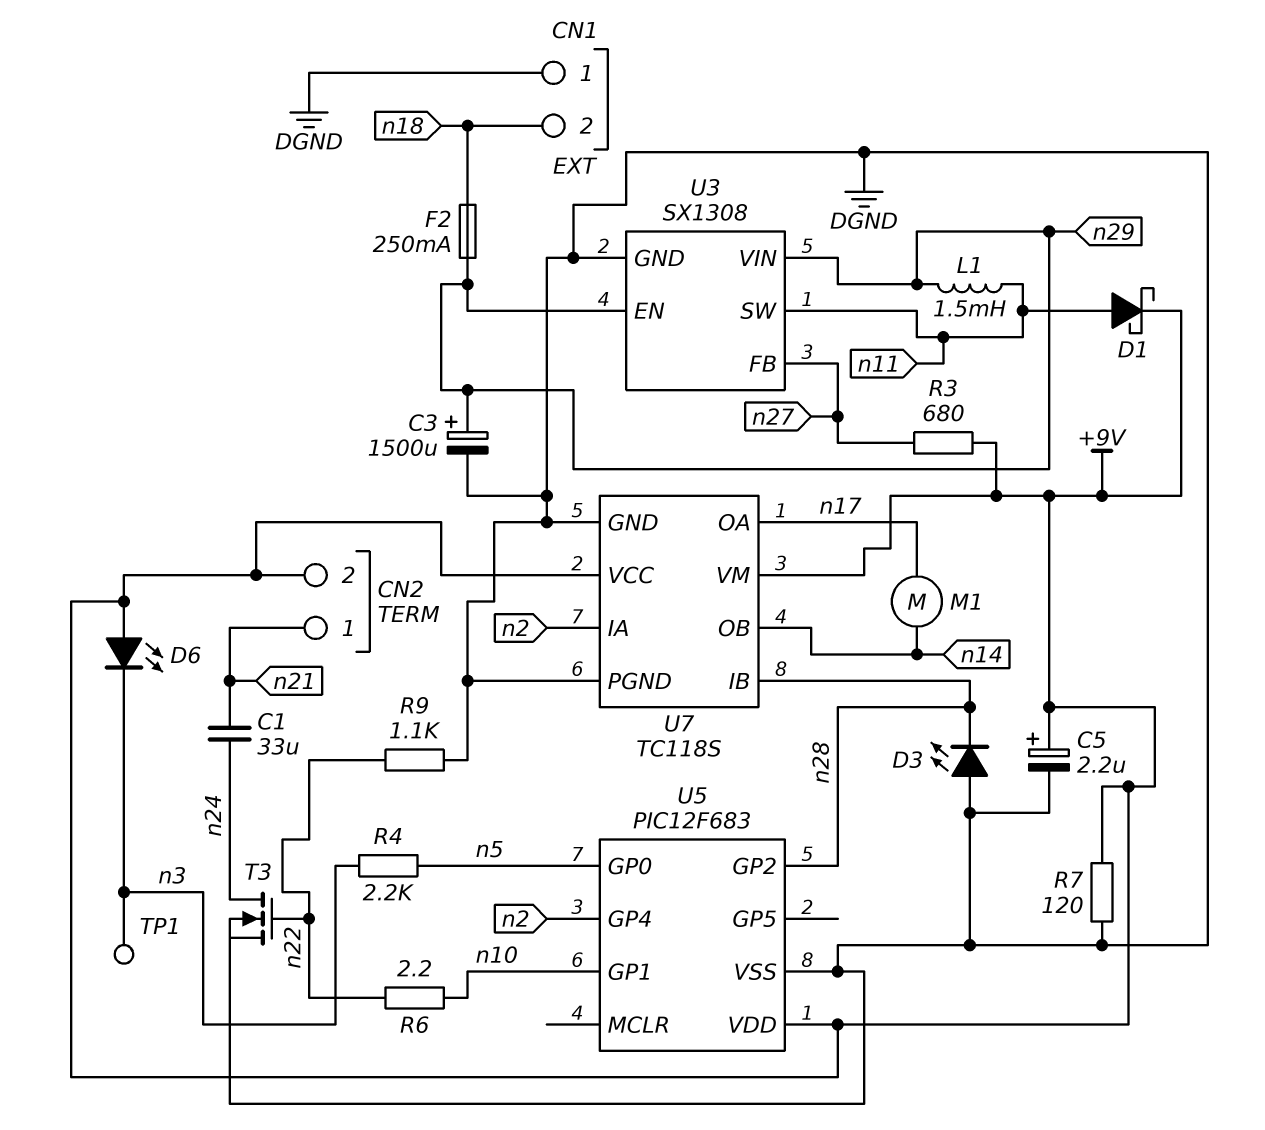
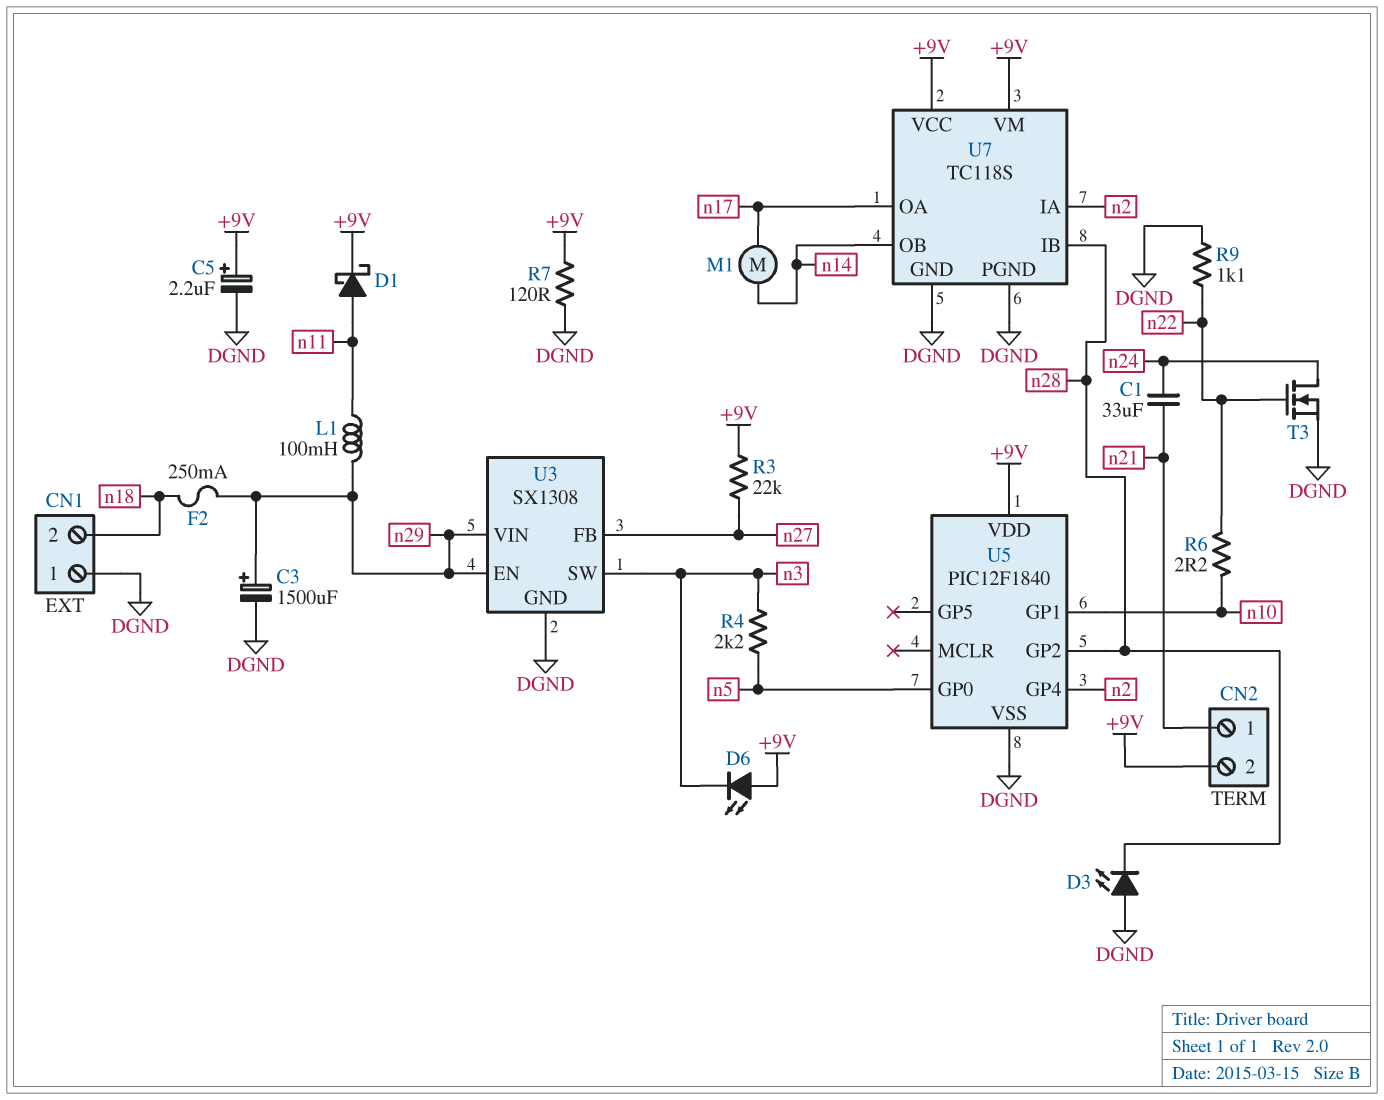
L1: 1.5mH (n11, n29) -> 100mH (n11, n29)
R3: 680 (+9V, n27) -> 22k (+9V, n27)
TP1: test point (n3) -> none
U3 pin SW: n11 -> n3
U5: PIC12F683 -> PIC12F1840

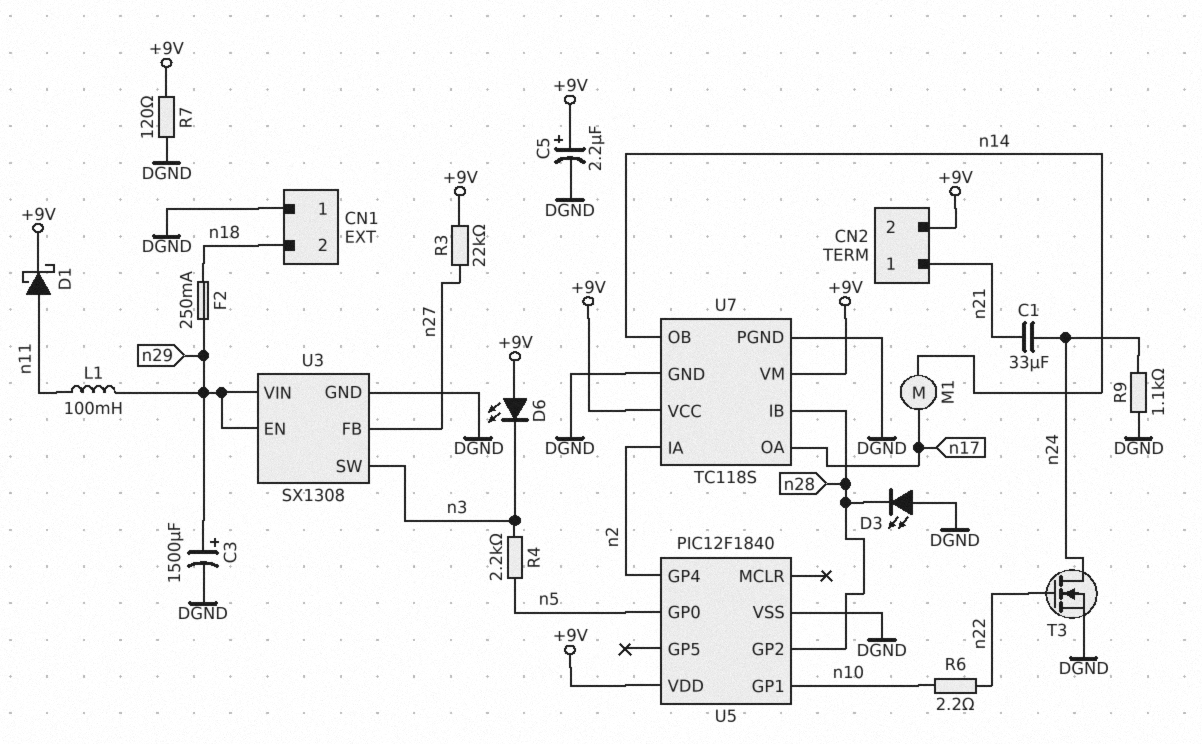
R9: 1.1k (DGND, n22) -> 1.1k (DGND, n24)

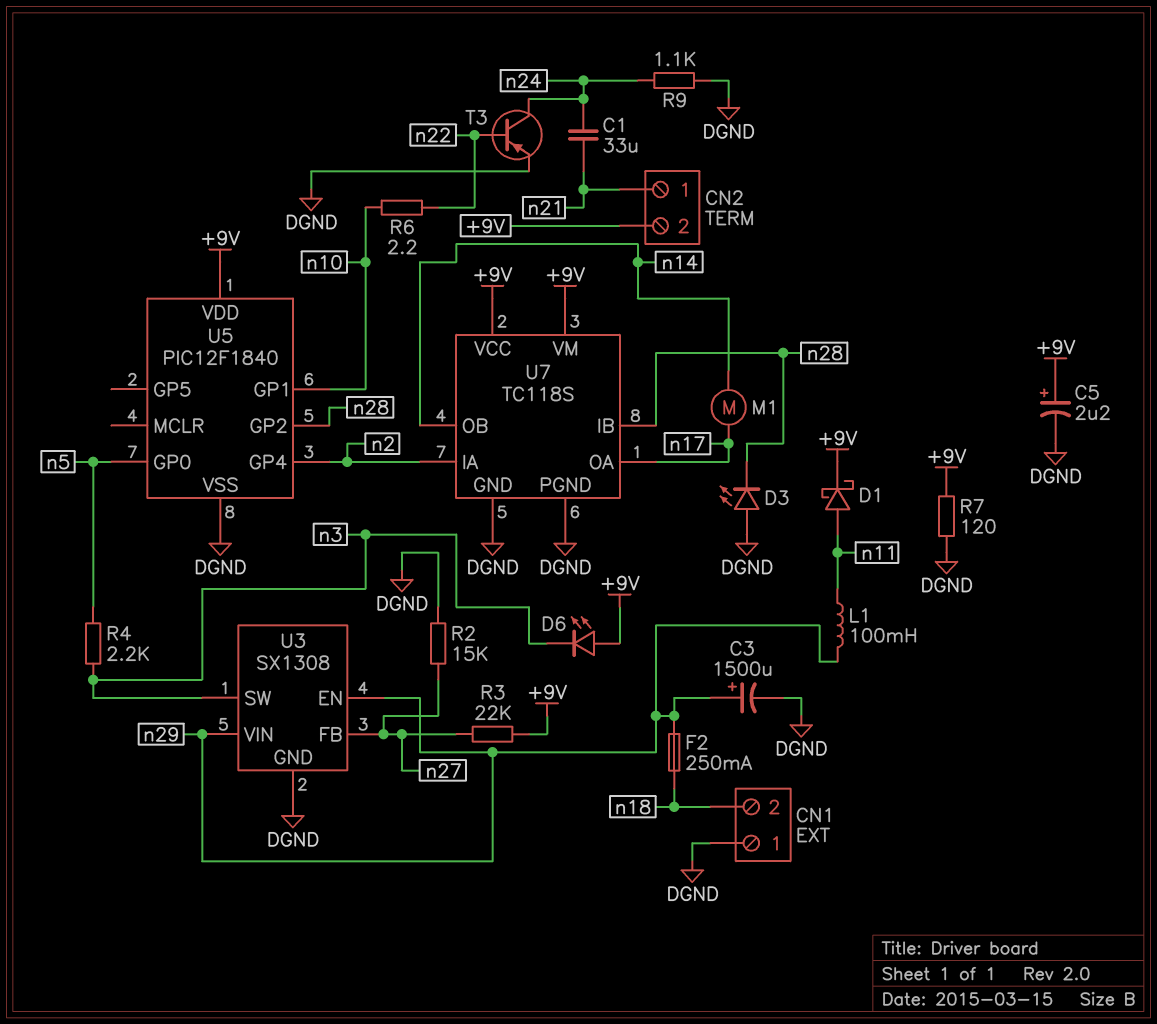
R2: none -> 15k (DGND, n27)
T3: NMOS (G n22, D n24, S DGND) -> PNP (B n22, C n24, E DGND)

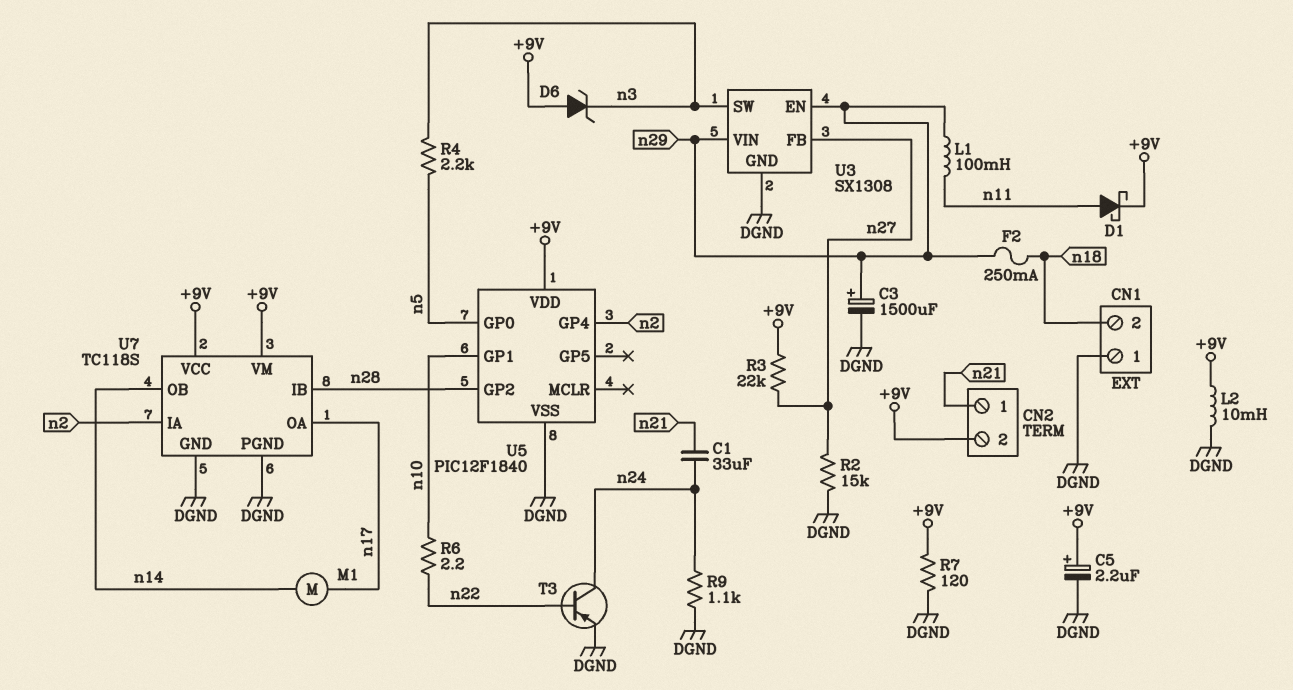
D3: LED (A DGND, K n28) -> none
D6: LED (A +9V, K n3) -> zener (A +9V, K n3)
L2: none -> 10mH (+9V, DGND)

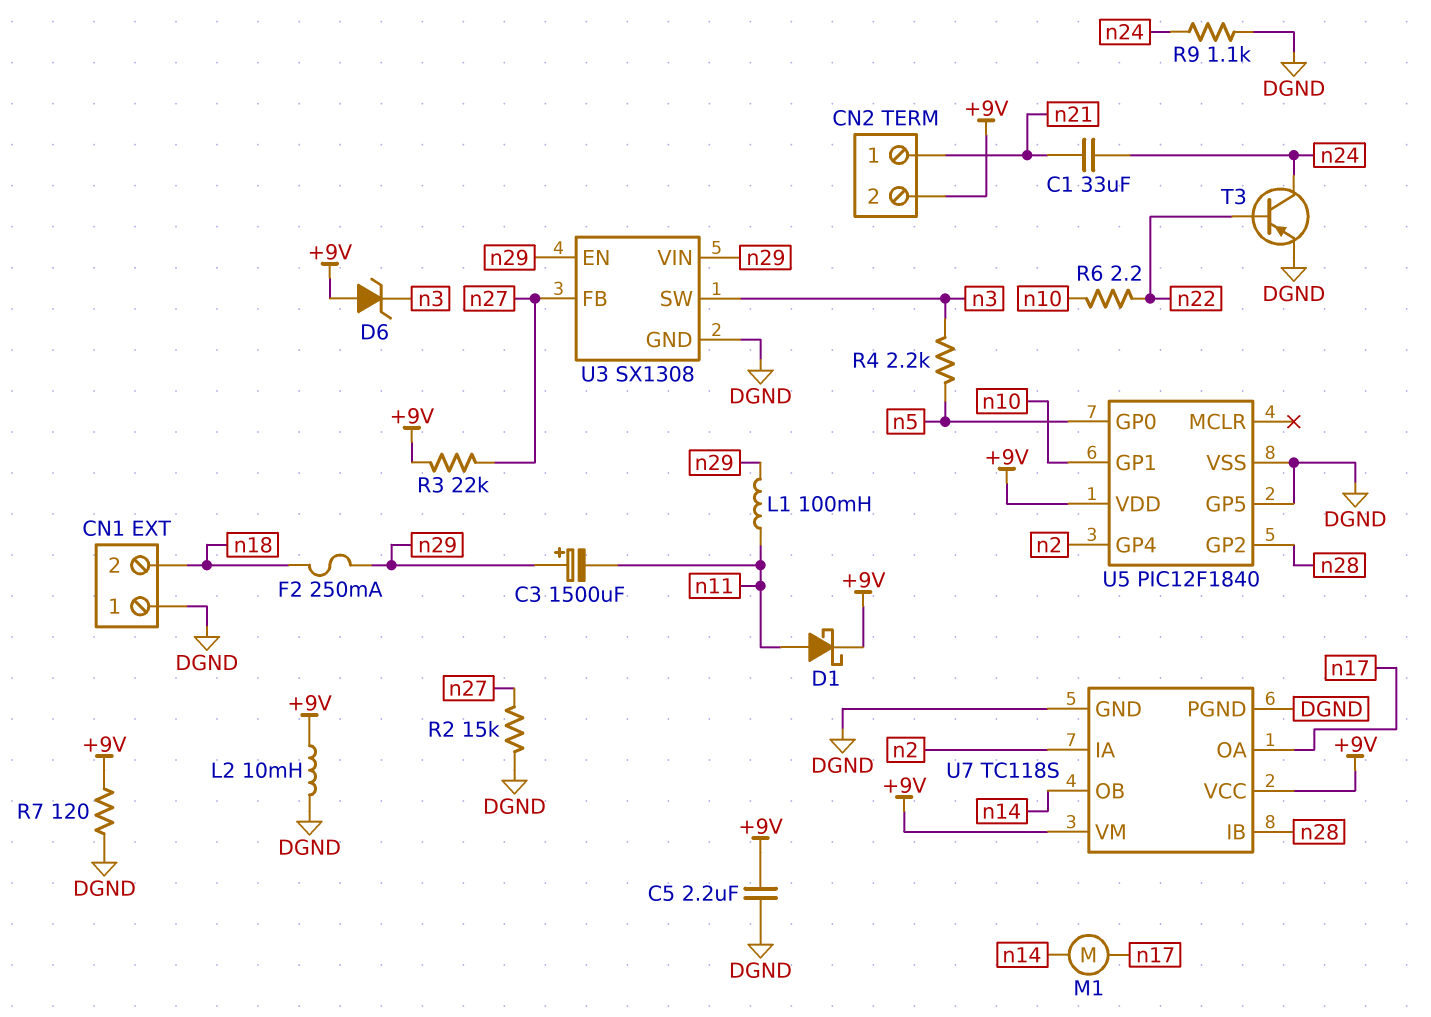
C3: 1500uF (plus n29, minus DGND) -> 1500uF (plus n29, minus n11)
C5: 2.2uF (plus +9V, minus DGND) -> 2.2uF (+9V, DGND)
U5 pin GP5: none -> DGND

